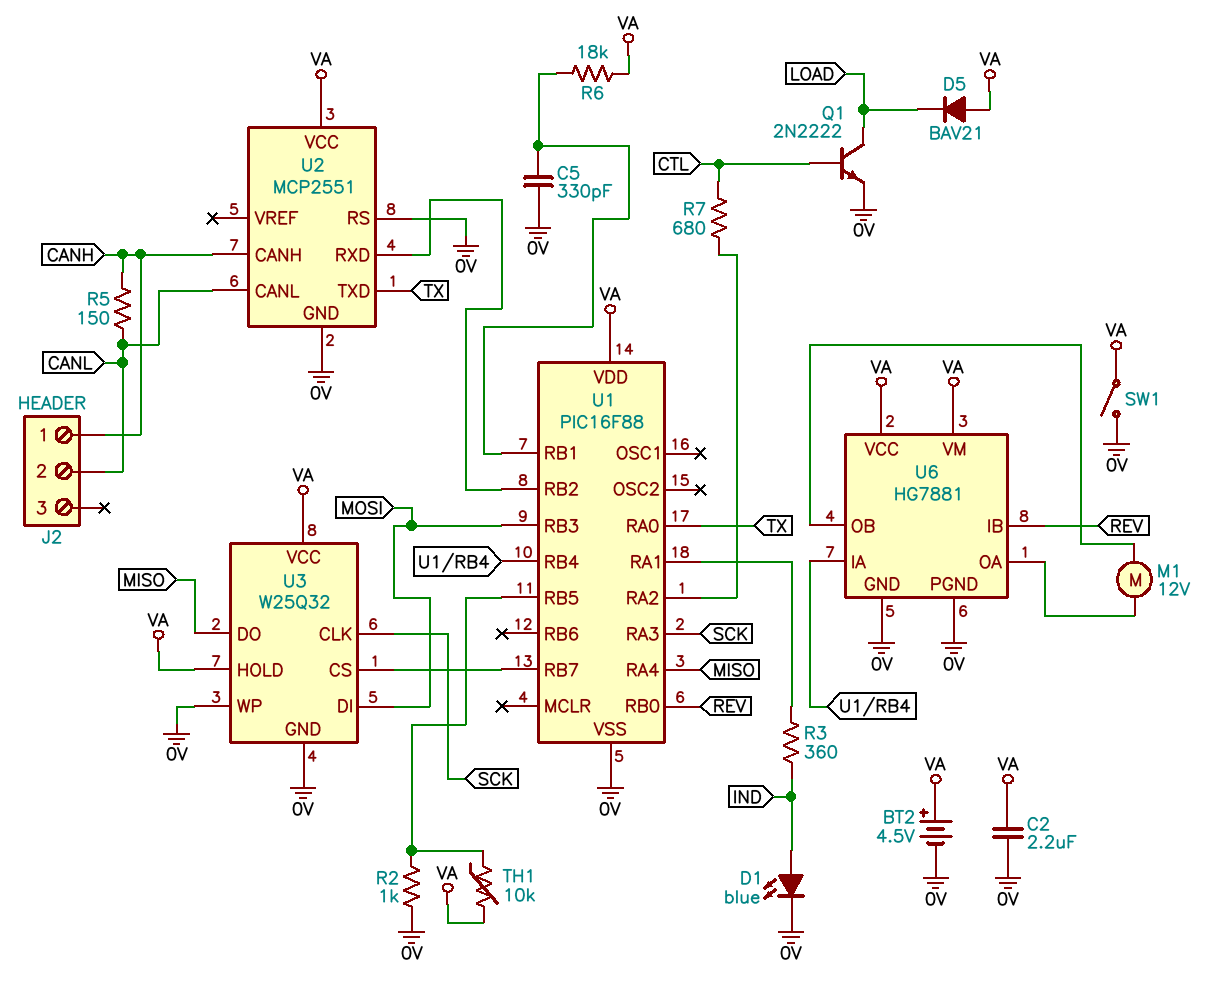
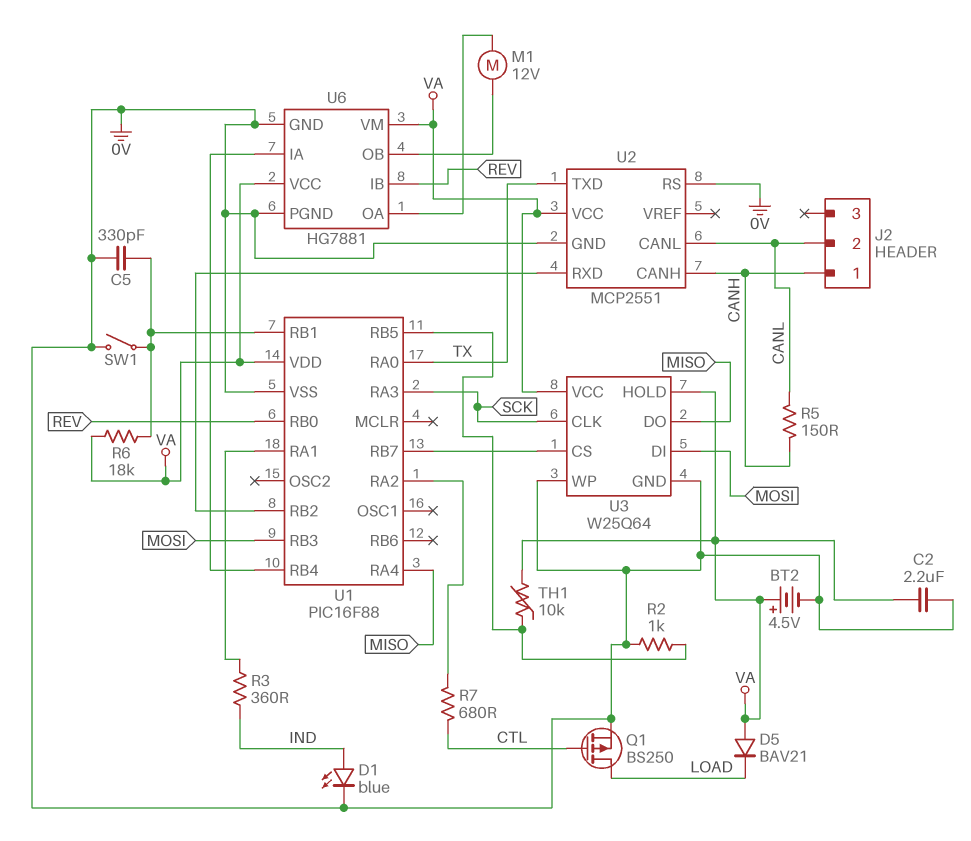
Q1: NPN 2N2222 (B CTL, C LOAD, E 0V) -> PMOS BS250 (G CTL, D LOAD, S 0V)
SW1: switch (0V, VA) -> switch (0V, U1/RB1)
U3: W25Q32 -> W25Q64

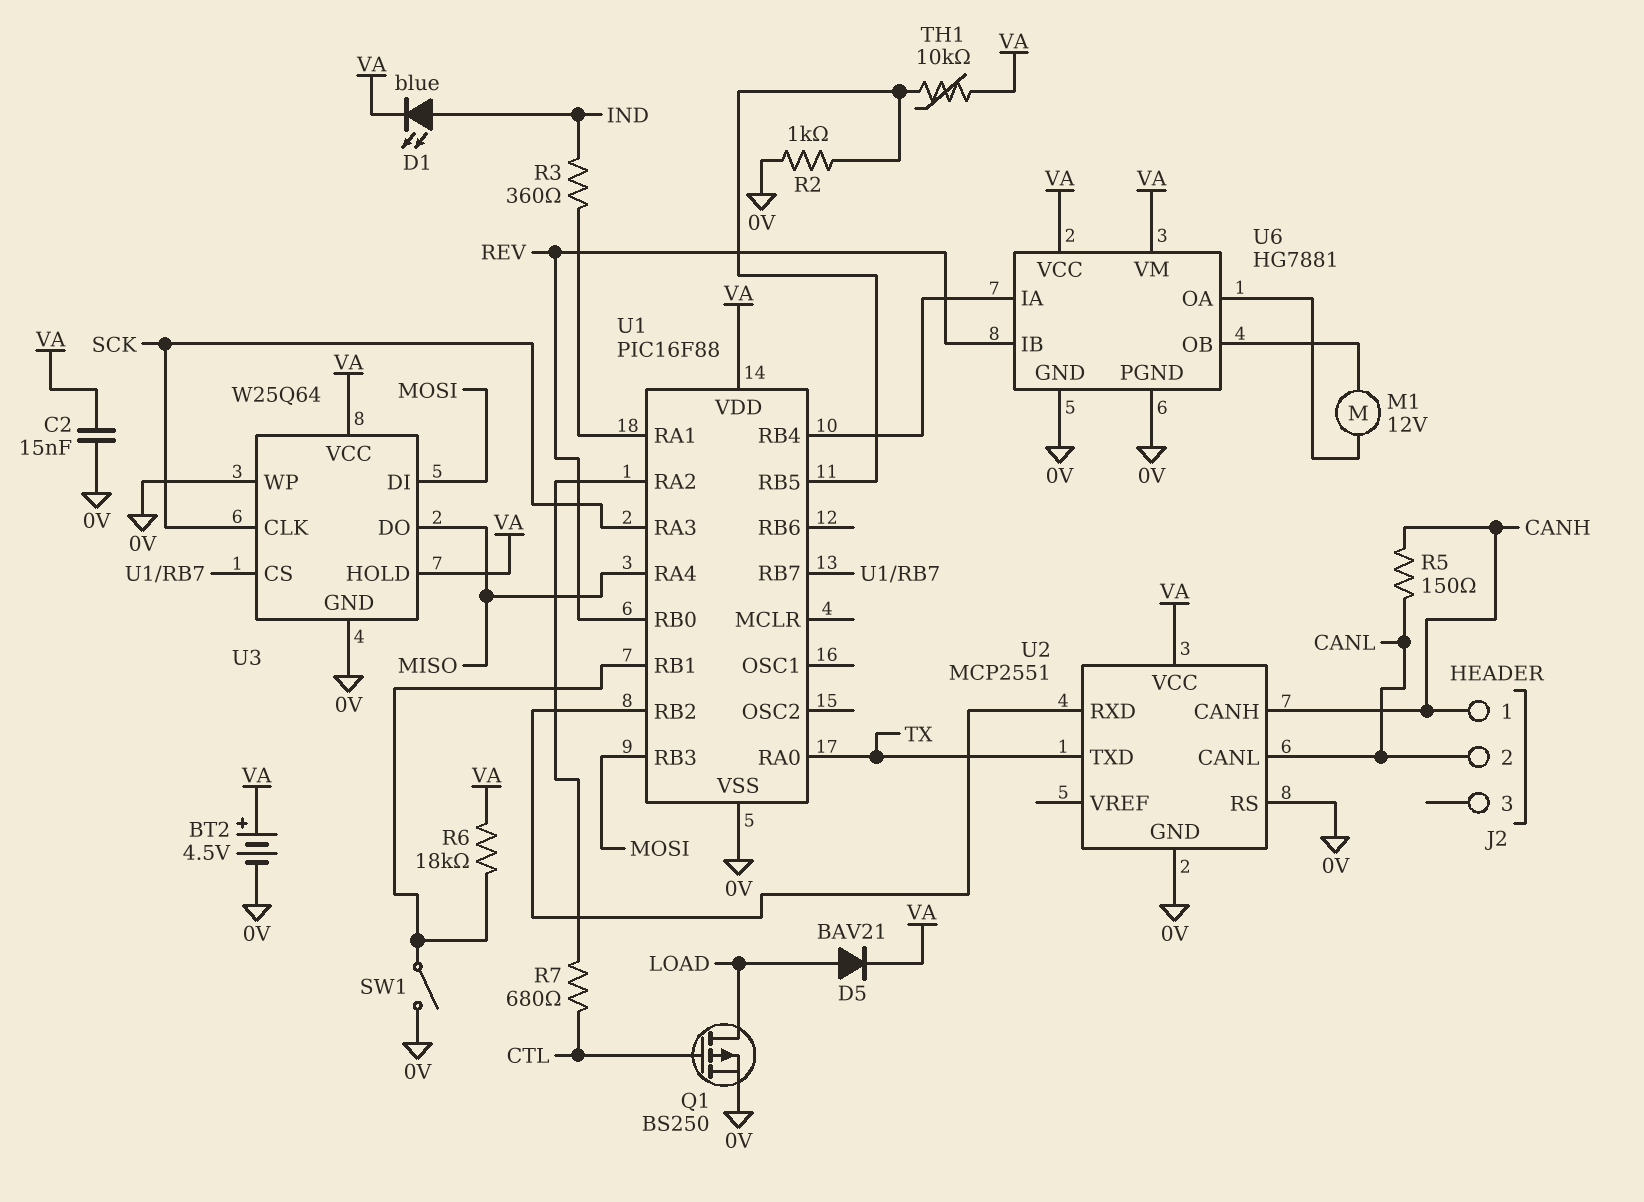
C2: 2.2uF (0V, VA) -> 15nF (0V, VA)
C5: 330pF (0V, U1/RB1) -> none
D1: LED blue (A IND, K 0V) -> LED blue (A IND, K VA)
D5: diode BAV21 (A VA, K LOAD) -> diode BAV21 (A LOAD, K VA)

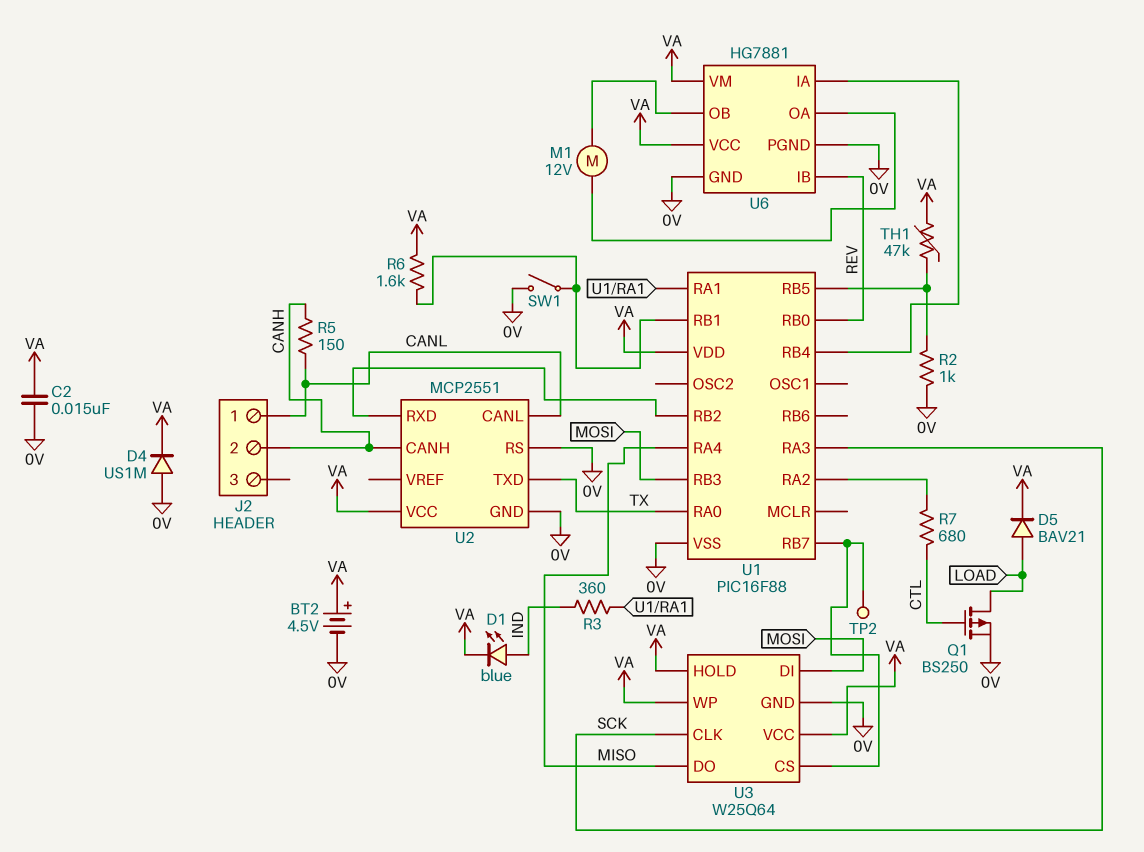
D4: none -> diode US1M (A 0V, K VA)
J2 pin 1: CANH -> CANL
J2 pin 2: CANL -> CANH
R6: 18k (U1/RB1, VA) -> 1.6k (U1/RB1, VA)
TH1: 10k (U1/RB5, VA) -> 47k (U1/RB5, VA)
TP2: none -> test point (U1/RB7)
U3 pin WP: 0V -> VA

